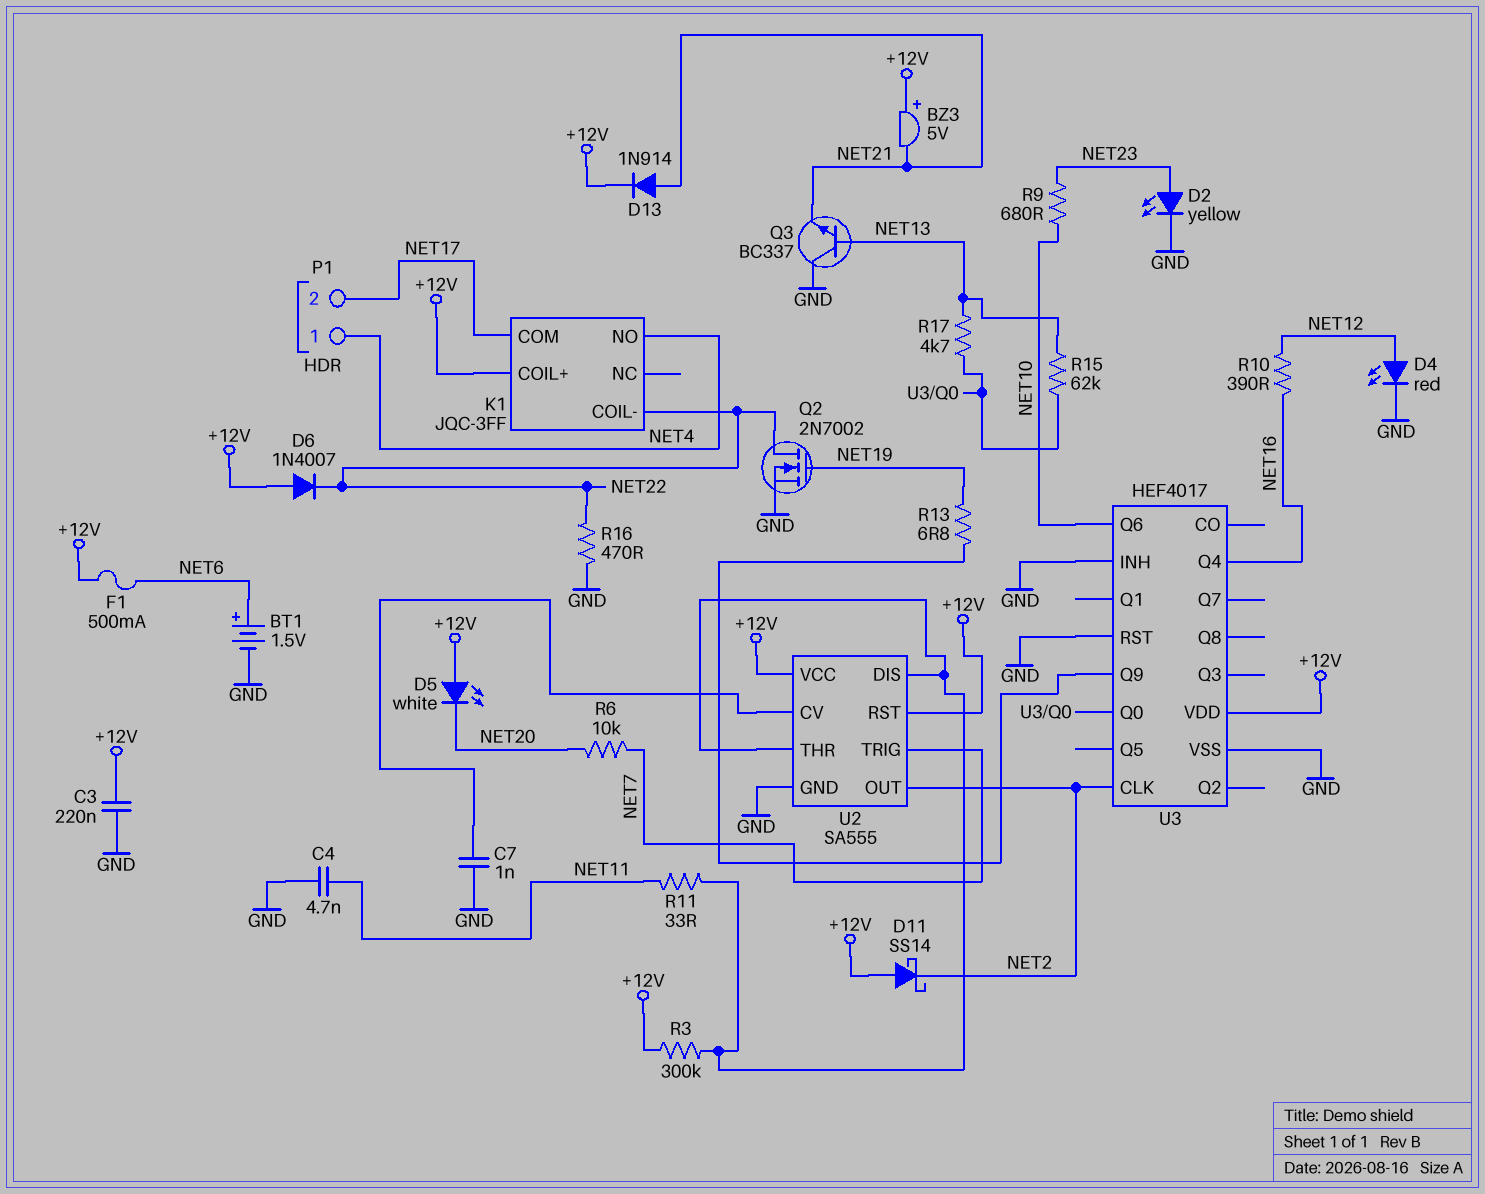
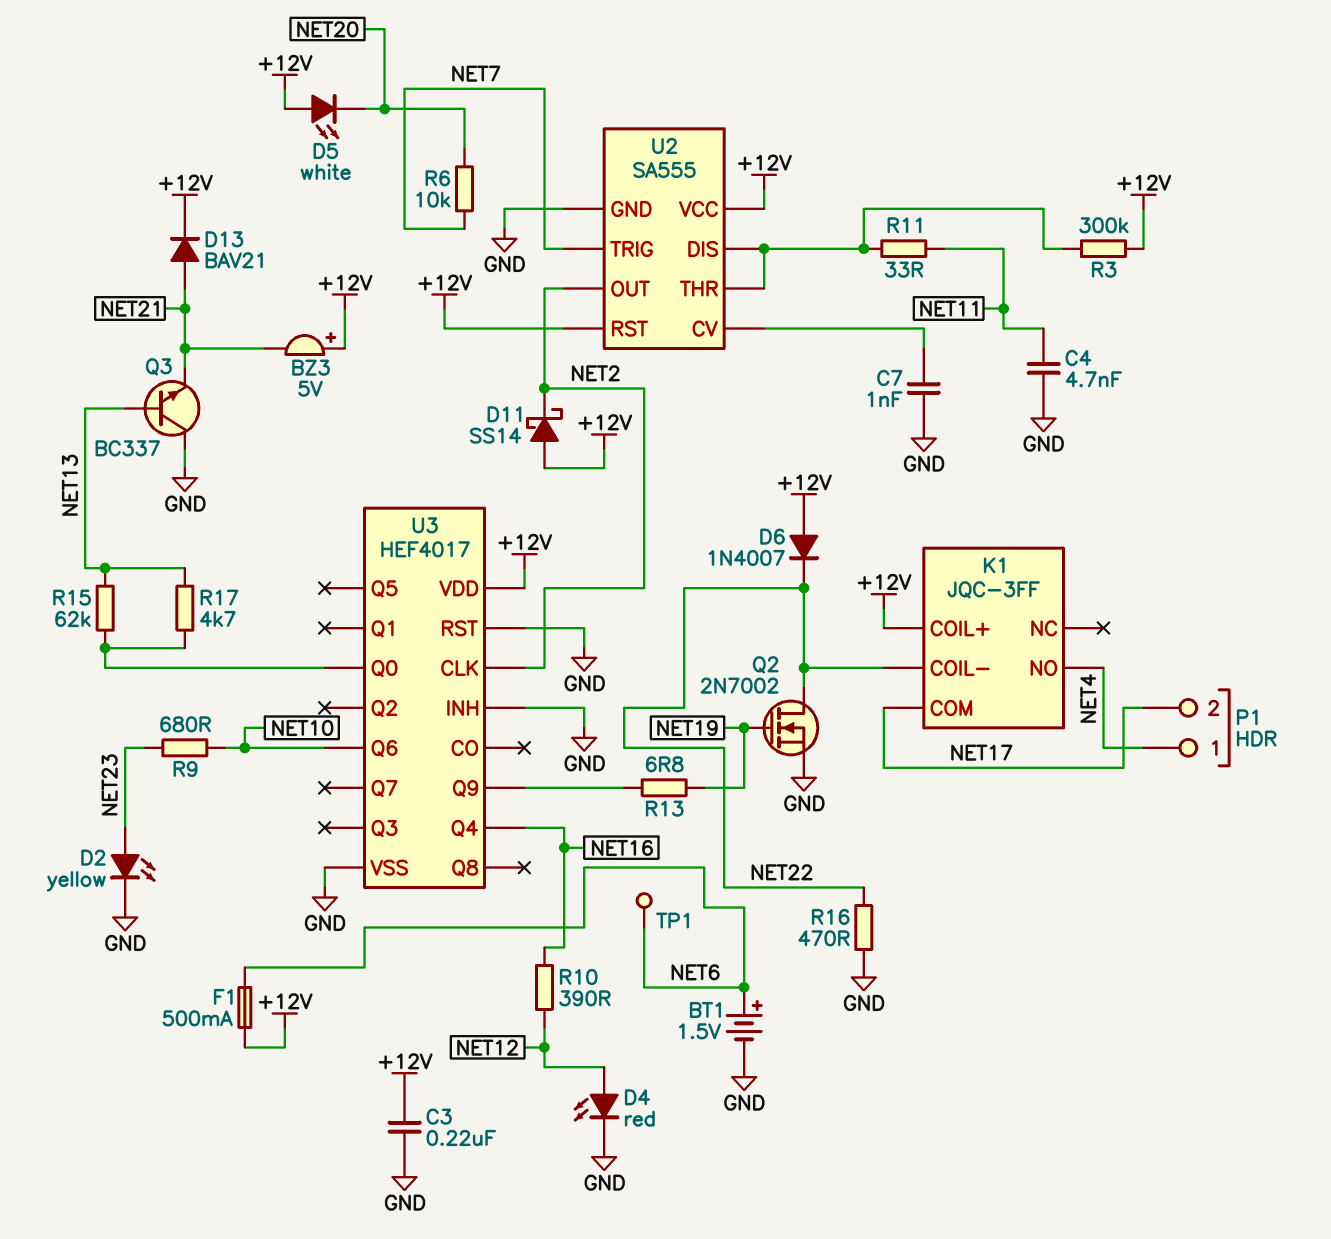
D13: diode 1N914 (A NET21, K +12V) -> diode BAV21 (A NET21, K +12V)
TP1: none -> test point (NET6)

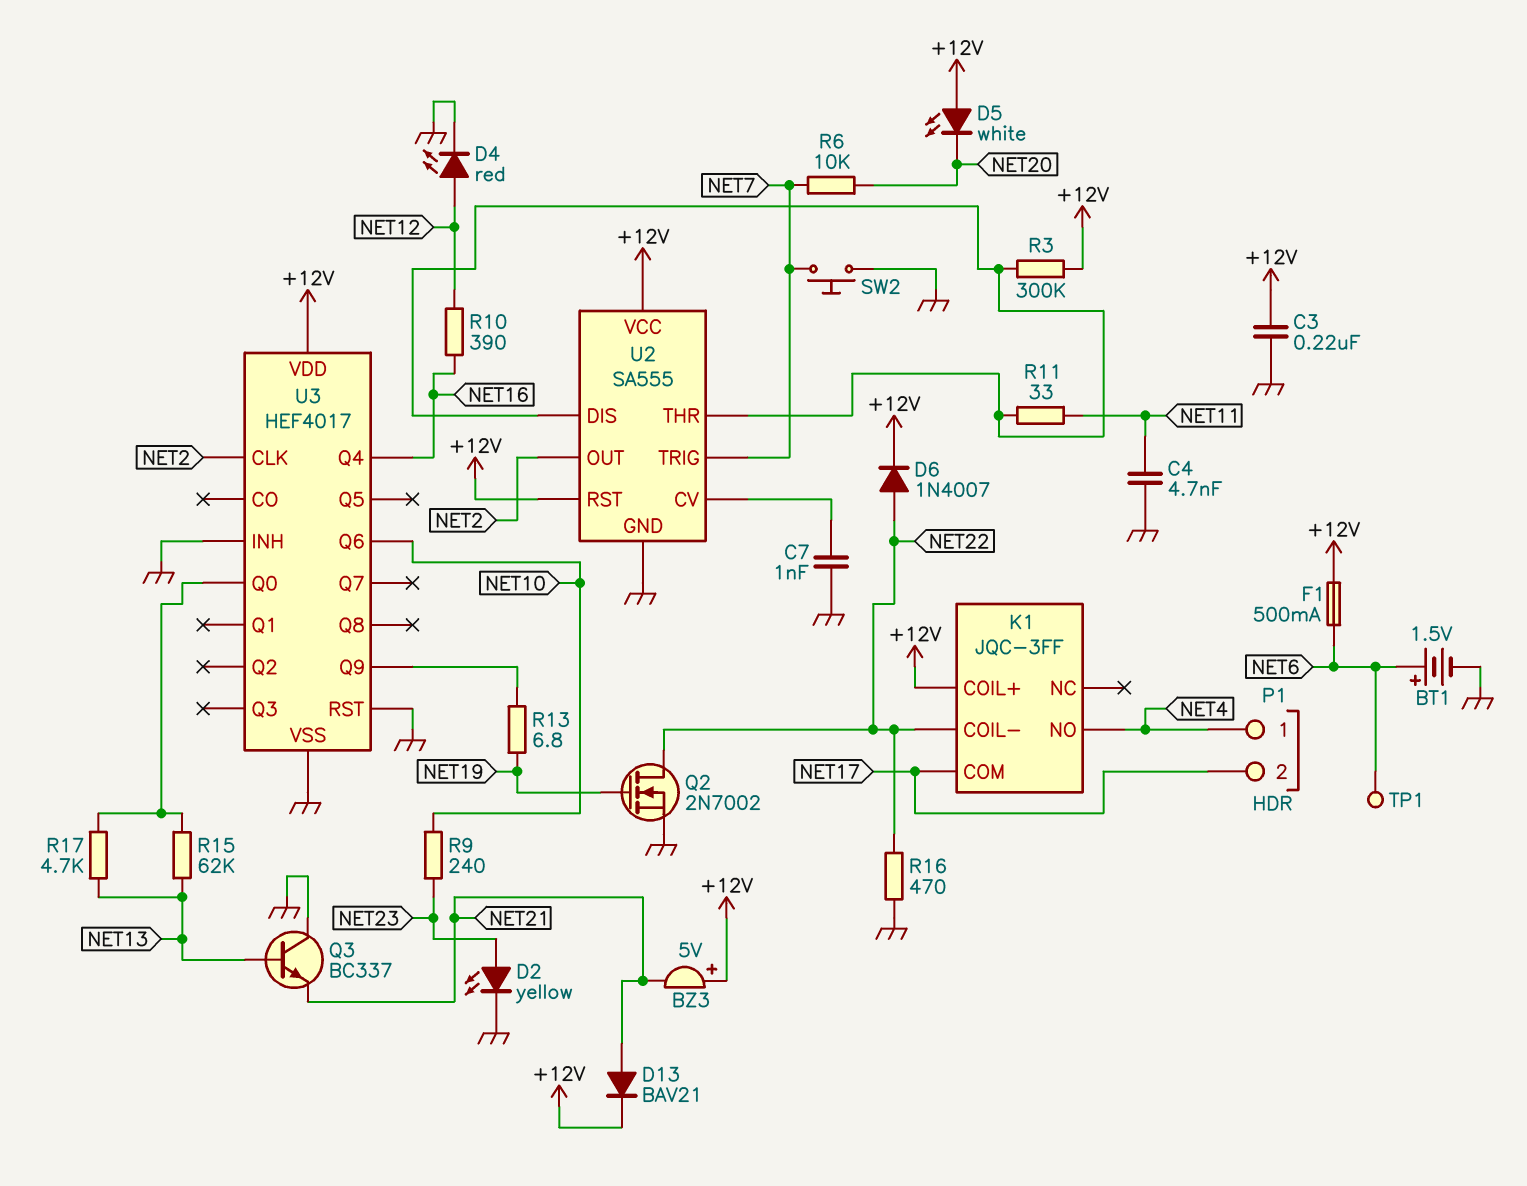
D6: diode 1N4007 (A +12V, K NET22) -> diode 1N4007 (A NET22, K +12V)
D11: schottky SS14 (A +12V, K NET2) -> none
R9: 680 (NET10, NET23) -> 240 (NET10, NET23)
SW2: none -> button (GND, NET7)

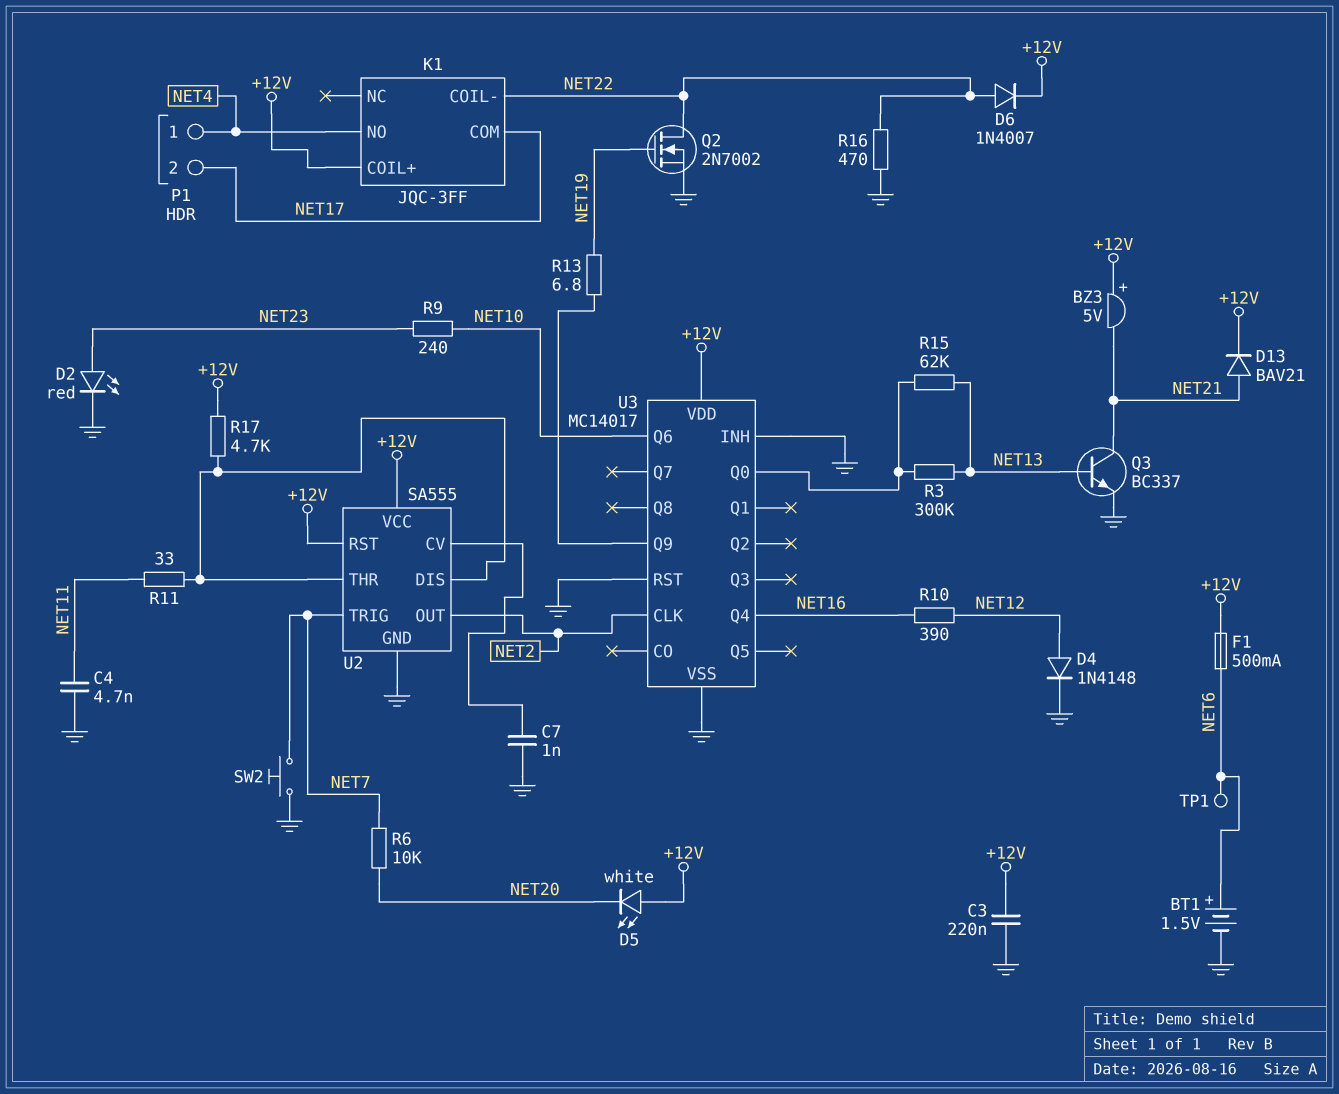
D2: LED yellow (A NET23, K GND) -> LED red (A NET23, K GND)
D4: LED red (A NET12, K GND) -> diode 1N4148 (A NET12, K GND)
Q3: NPN BC337 (B NET13, C GND, E NET21) -> NPN BC337 (B NET13, C NET21, E GND)
R3: 300k (+12V, U2/DIS) -> 300k (NET13, U3/Q0)
R17: 4.7k (NET13, U3/Q0) -> 4.7k (+12V, U2/DIS)
U3: HEF4017 -> MC14017

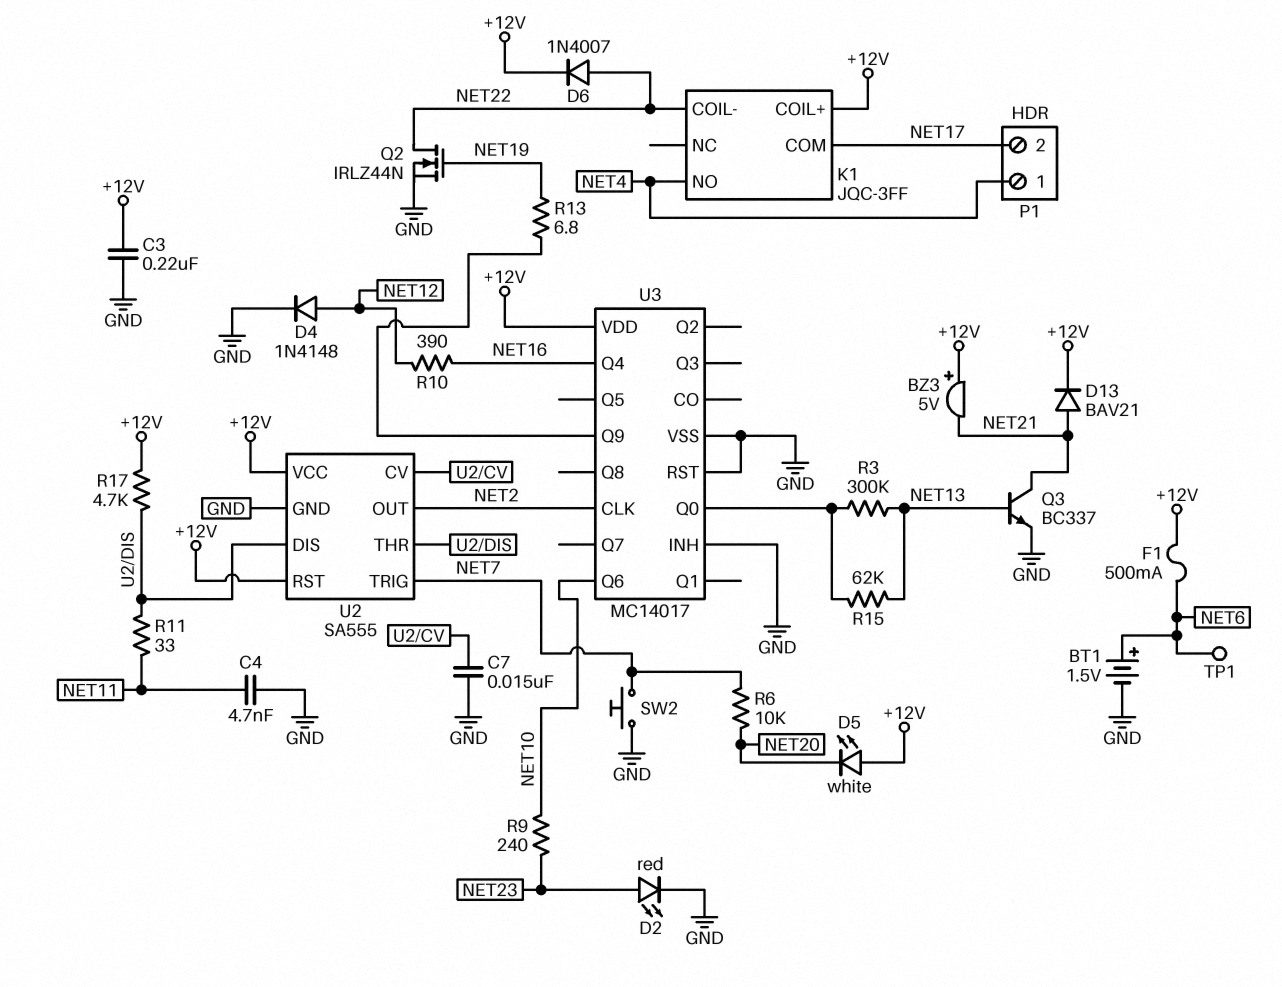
C7: 1nF (GND, U2/CV) -> 15nF (GND, U2/CV)
Q2: NMOS 2N7002 (G NET19, D NET22, S GND) -> NMOS IRLZ44N (G NET19, D NET22, S GND)
R16: 470 (GND, NET22) -> none

